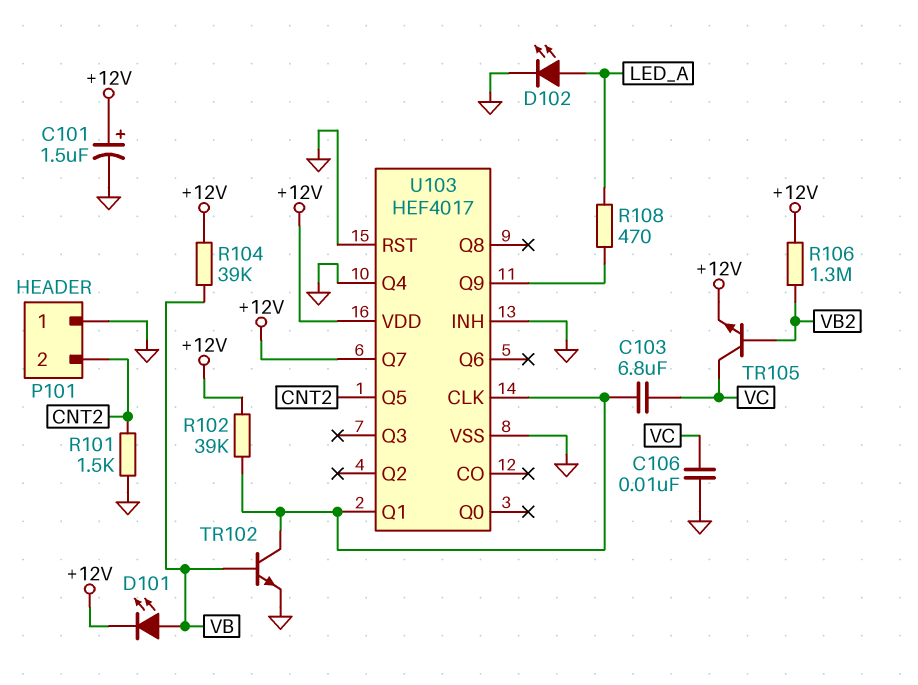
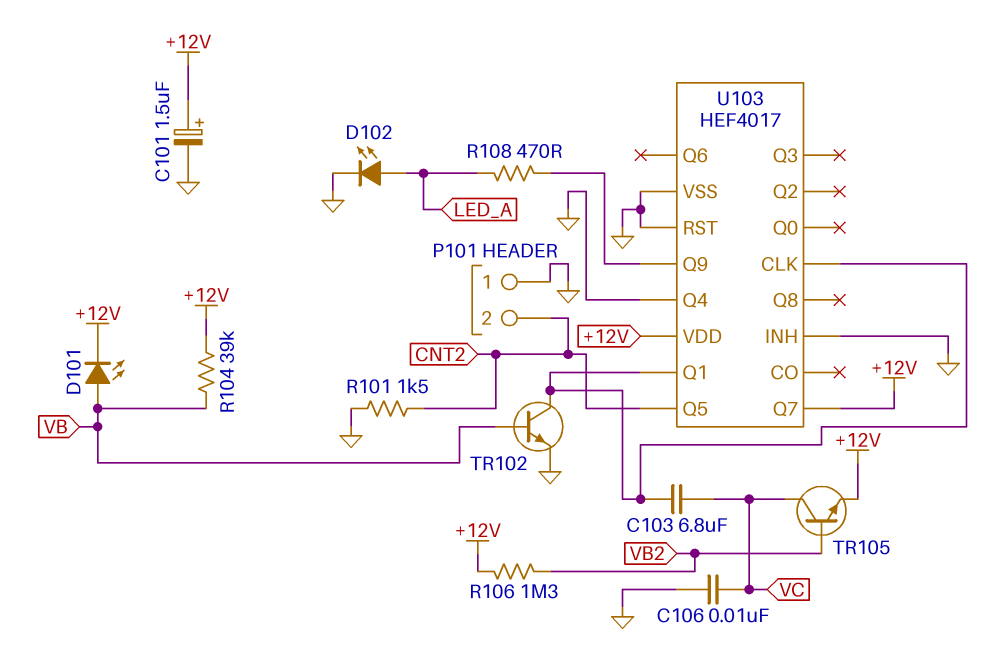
R102: 39k (+12V, U103/CLK) -> none

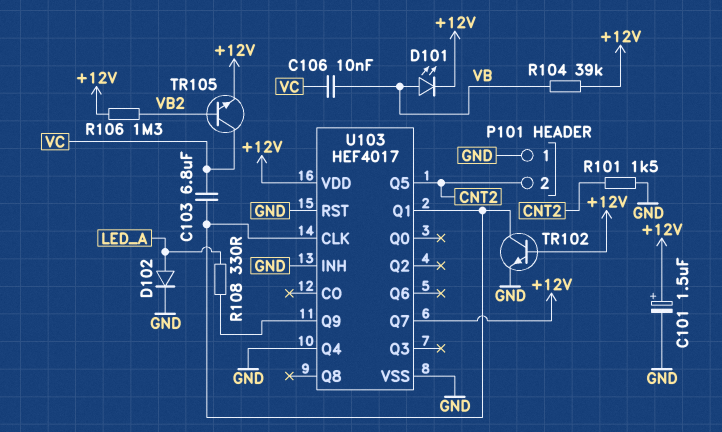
C106: 10nF (GND, VC) -> 10nF (VB, VC)
D102: LED (A LED_A, K GND) -> diode (A LED_A, K GND)
R108: 470 (LED_A, U103/Q9) -> 330 (LED_A, U103/Q9)
TR102: NPN (B VB, C U103/CLK, E GND) -> NPN (B +12V, C U103/CLK, E GND)

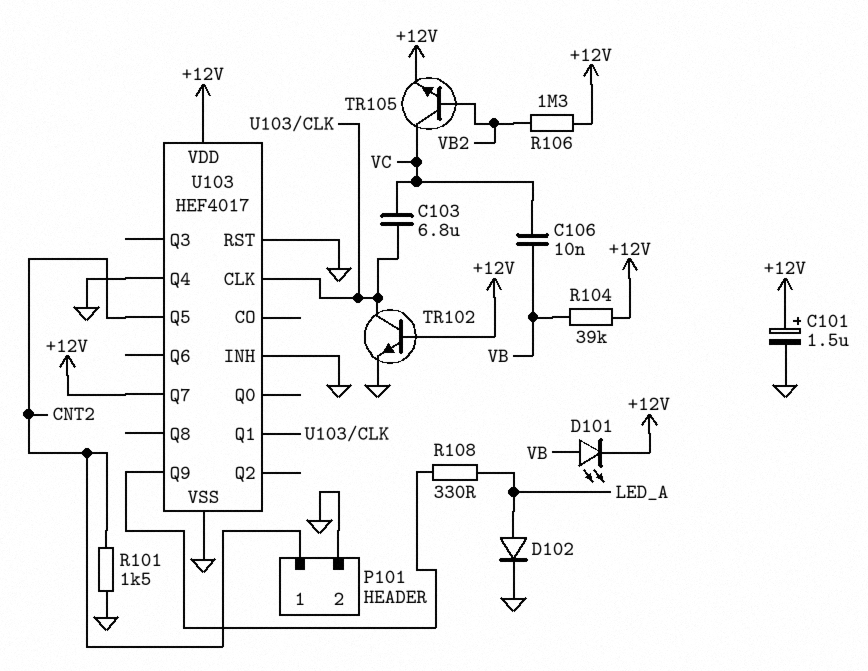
P101 pin 1: GND -> CNT2
P101 pin 2: CNT2 -> GND

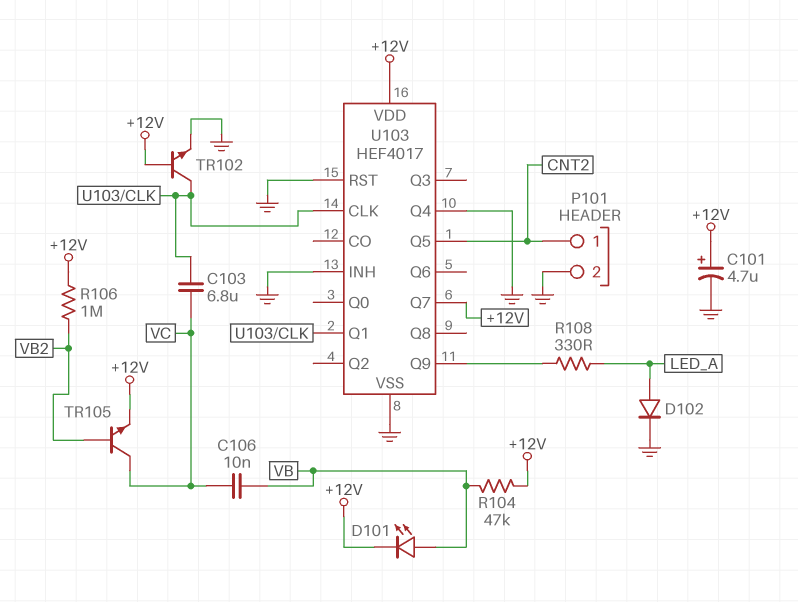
C101: 1.5uF (plus +12V, minus GND) -> 4.7uF (plus +12V, minus GND)
R101: 1.5k (CNT2, GND) -> none
R104: 39k (+12V, VB) -> 47k (+12V, VB)
R106: 1.3M (+12V, VB2) -> 1M (+12V, VB2)

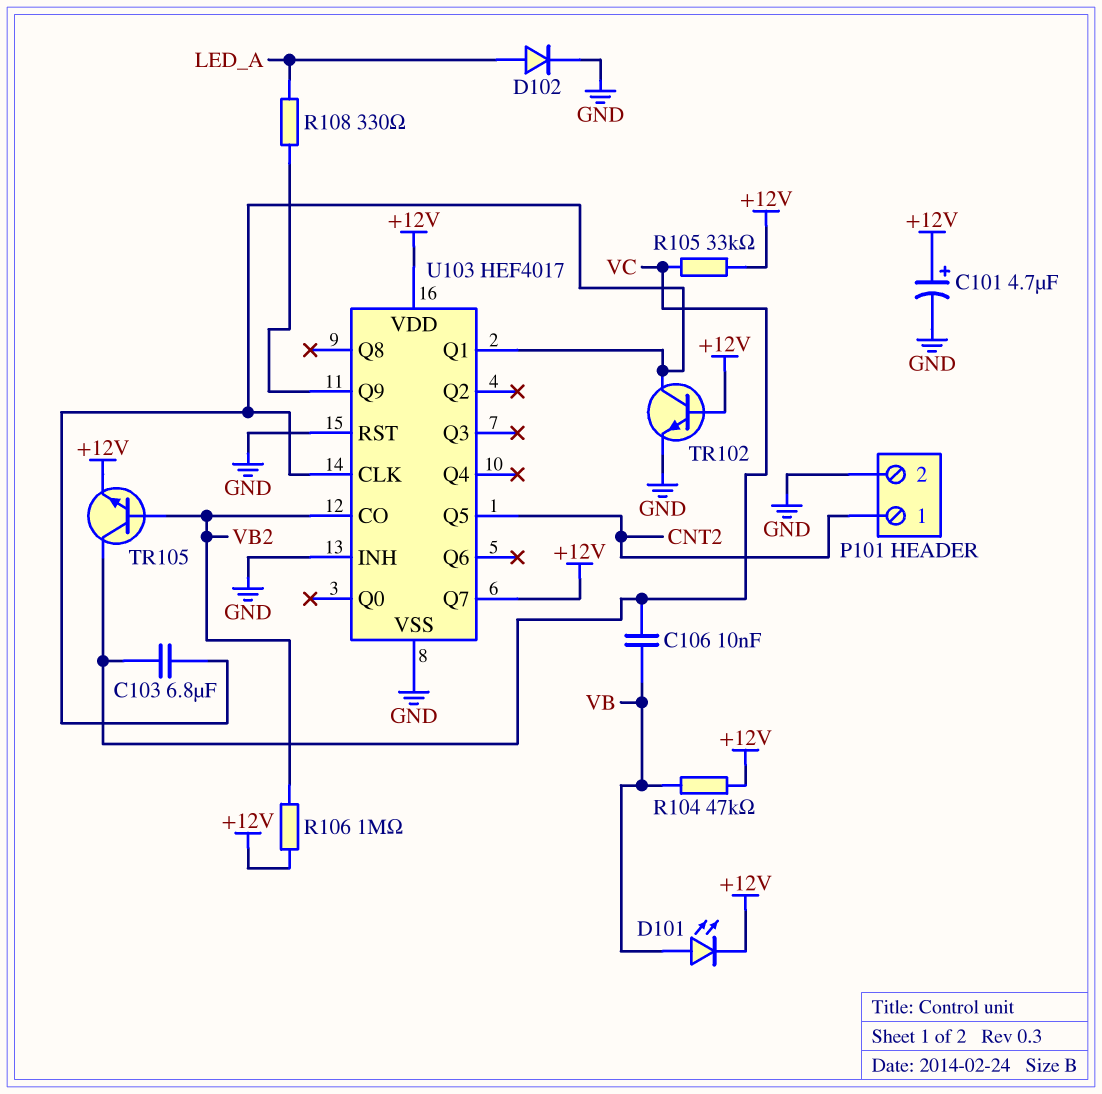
R105: none -> 33k (+12V, VC)
U103 pin CO: none -> VB2
U103 pin Q4: GND -> none

